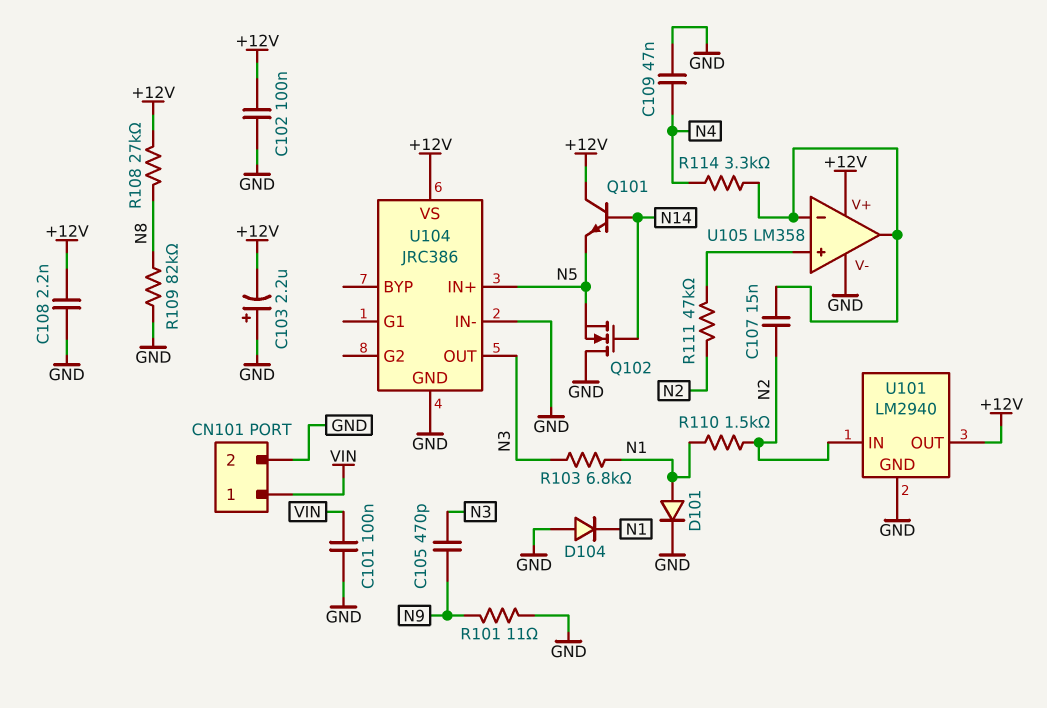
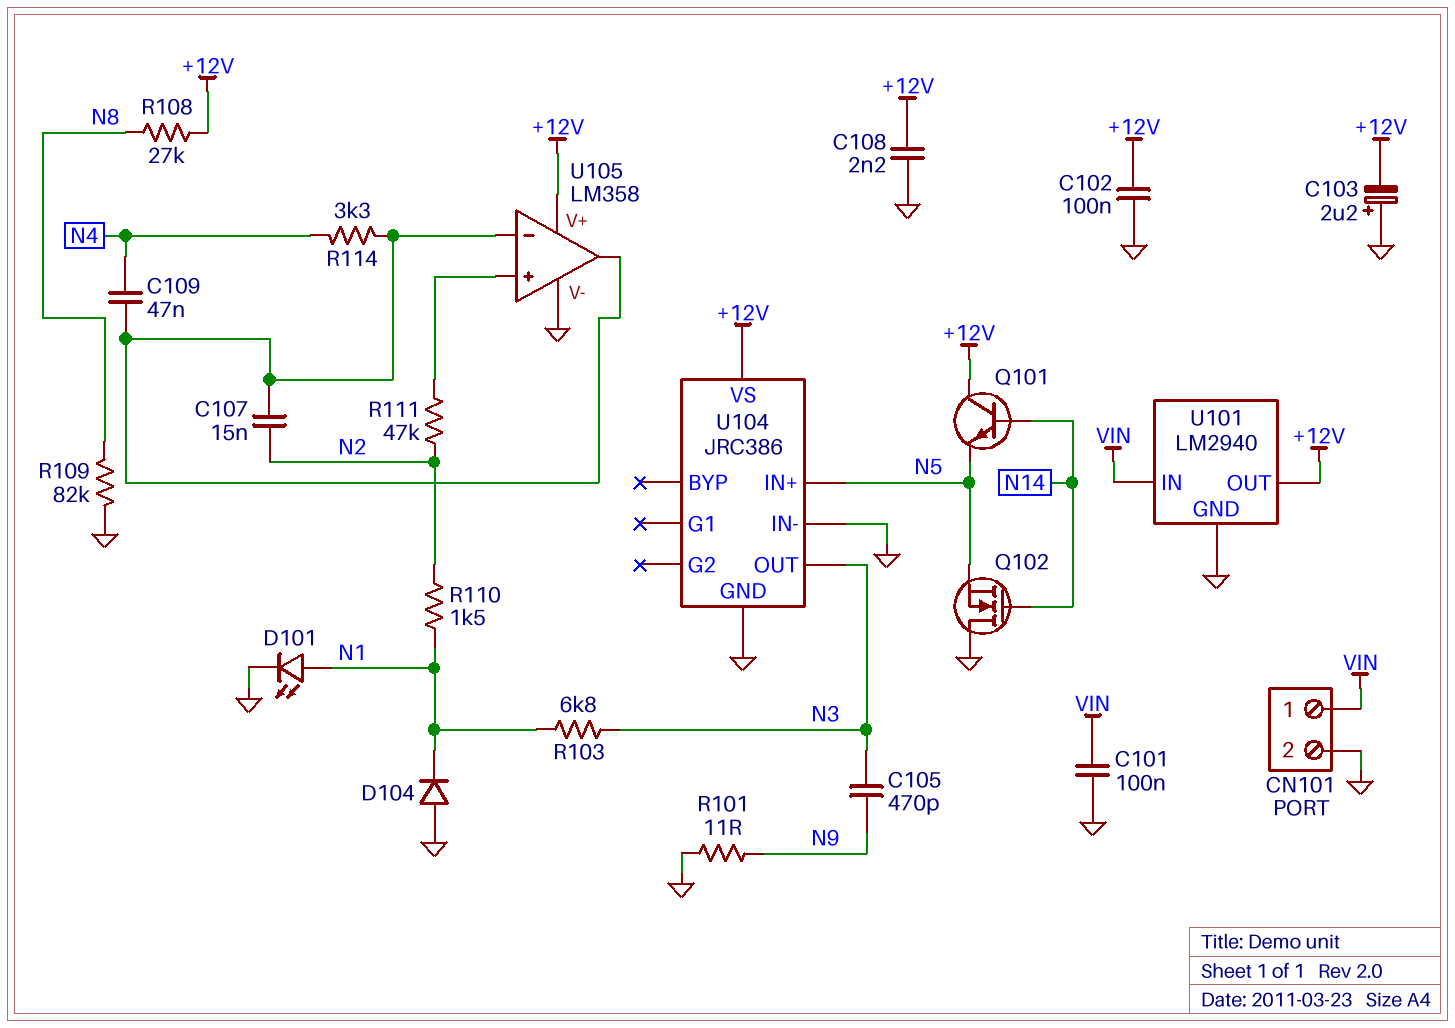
C109: 47nF (GND, N4) -> 47nF (N4, U105/in-)
D101: diode (A N1, K GND) -> LED (A N1, K GND)
U101 pin IN: N2 -> VIN

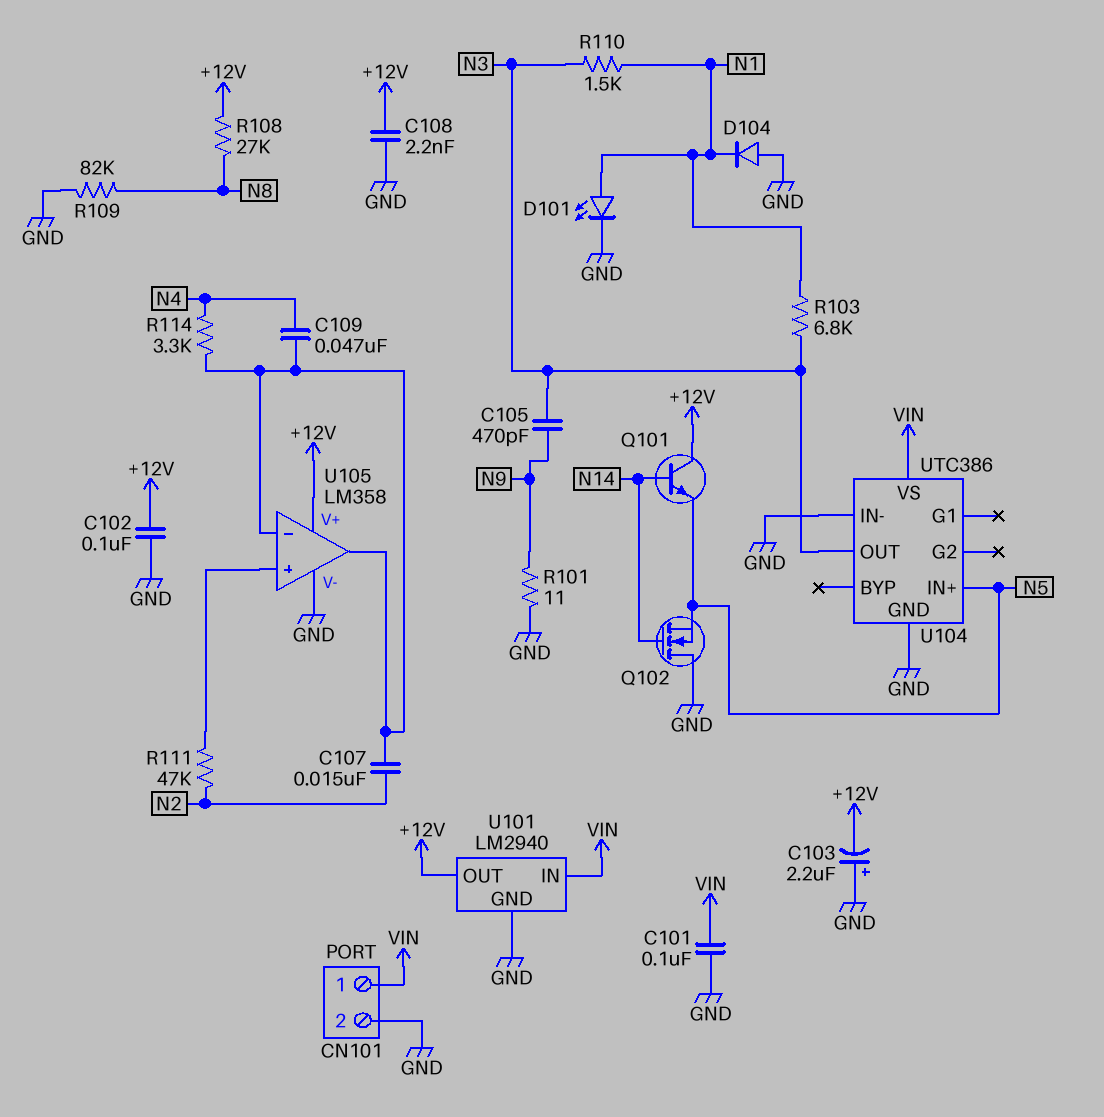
R110: 1.5k (N1, N2) -> 1.5k (N1, N3)
U104: JRC386 -> UTC386
U104 pin VS: +12V -> VIN

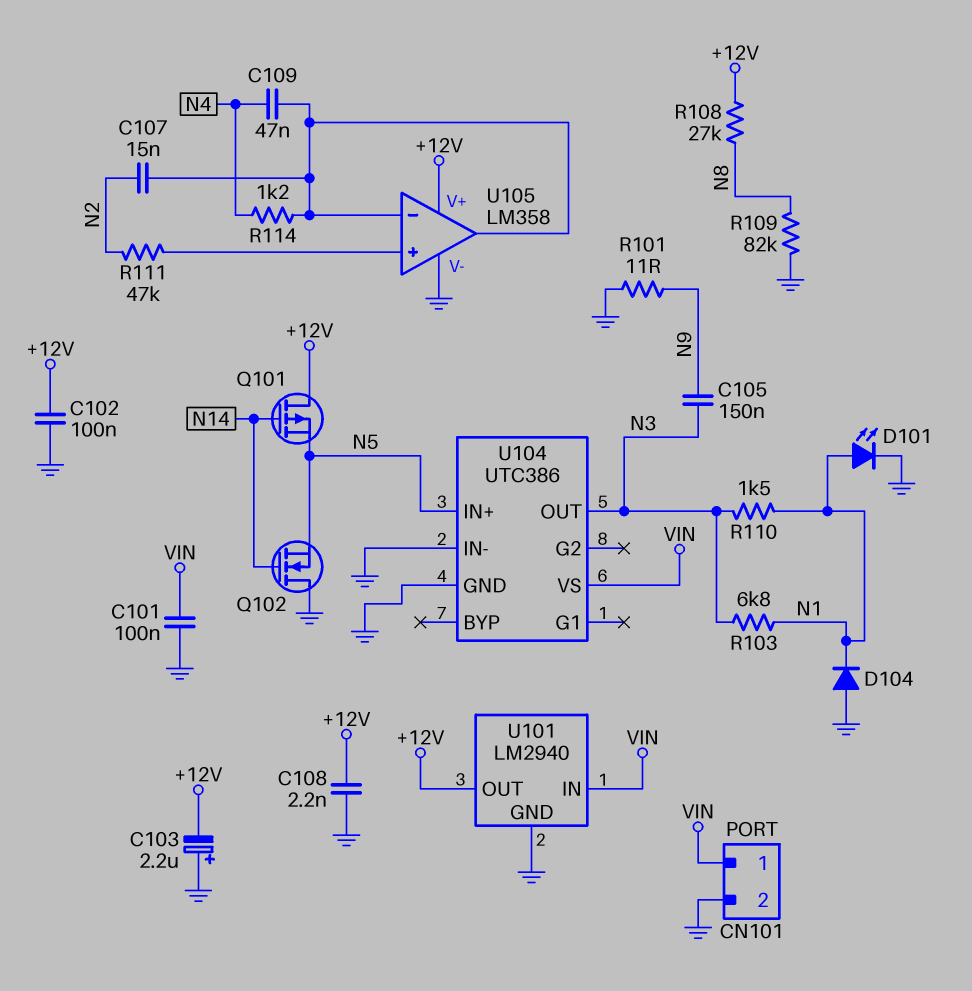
C105: 470pF (N3, N9) -> 150nF (N3, N9)
Q101: NPN (B N14, C +12V, E N5) -> PMOS (G N14, D +12V, S N5)
R114: 3.3k (N4, U105/in-) -> 1.2k (N4, U105/in-)

